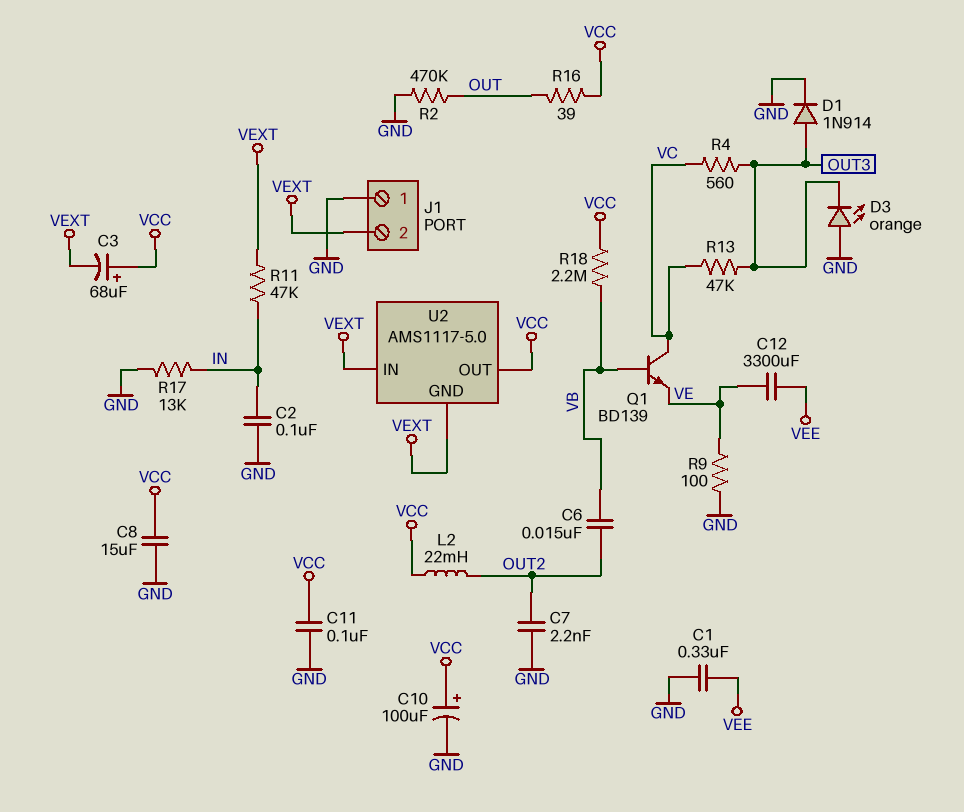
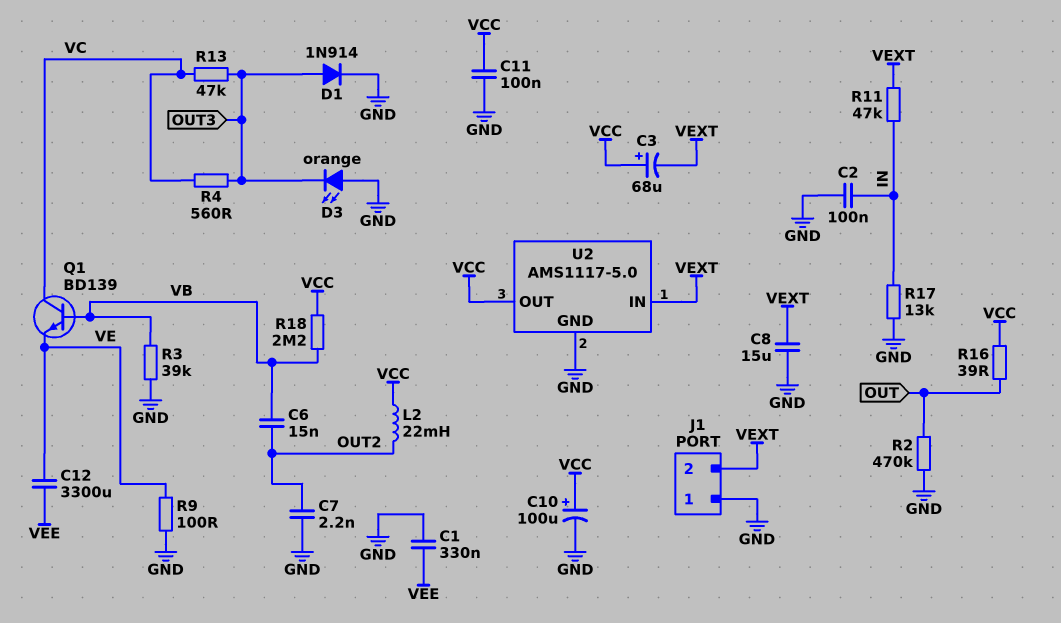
C8: 15uF (GND, VCC) -> 15uF (GND, VEXT)
R3: none -> 39k (GND, VB)
U2 pin GND: VEXT -> GND

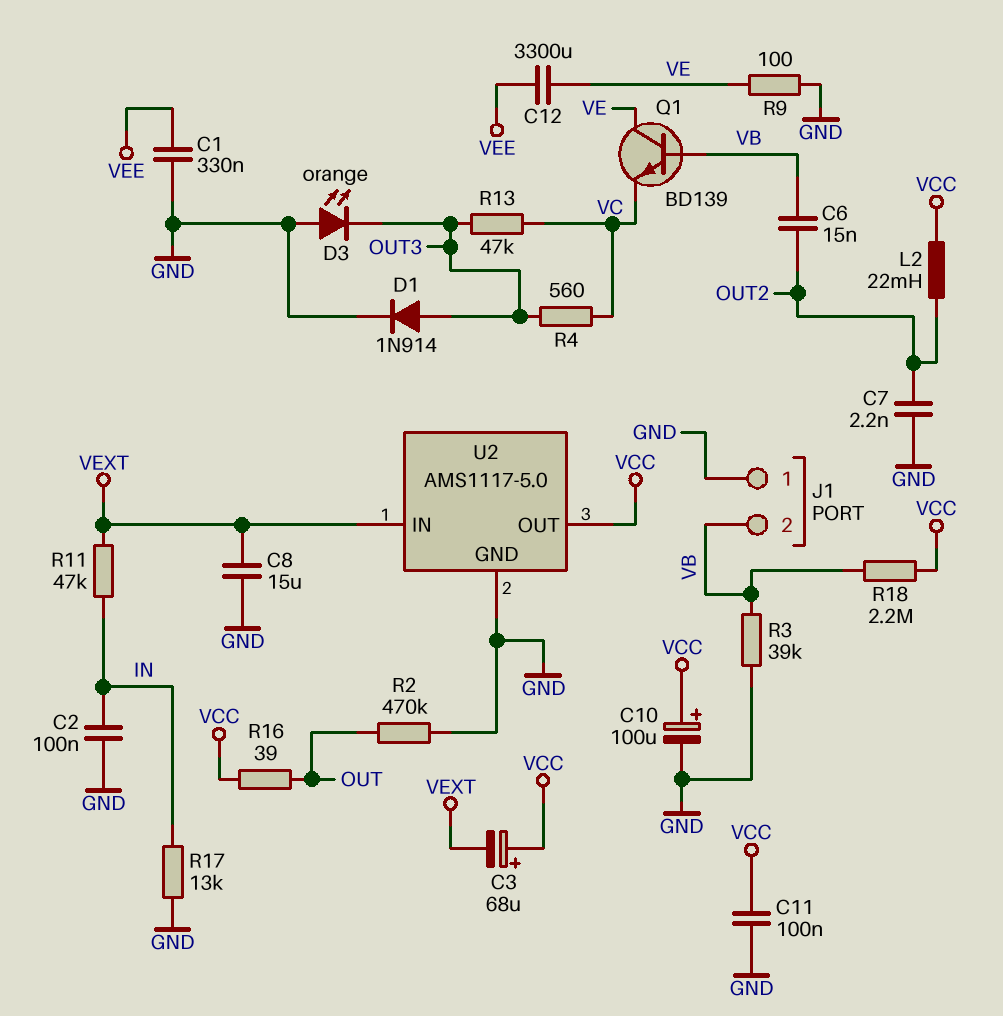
J1 pin 2: VEXT -> VB
Q1: NPN BD139 (B VB, C VC, E VE) -> NPN BD139 (B VB, C VE, E VC)

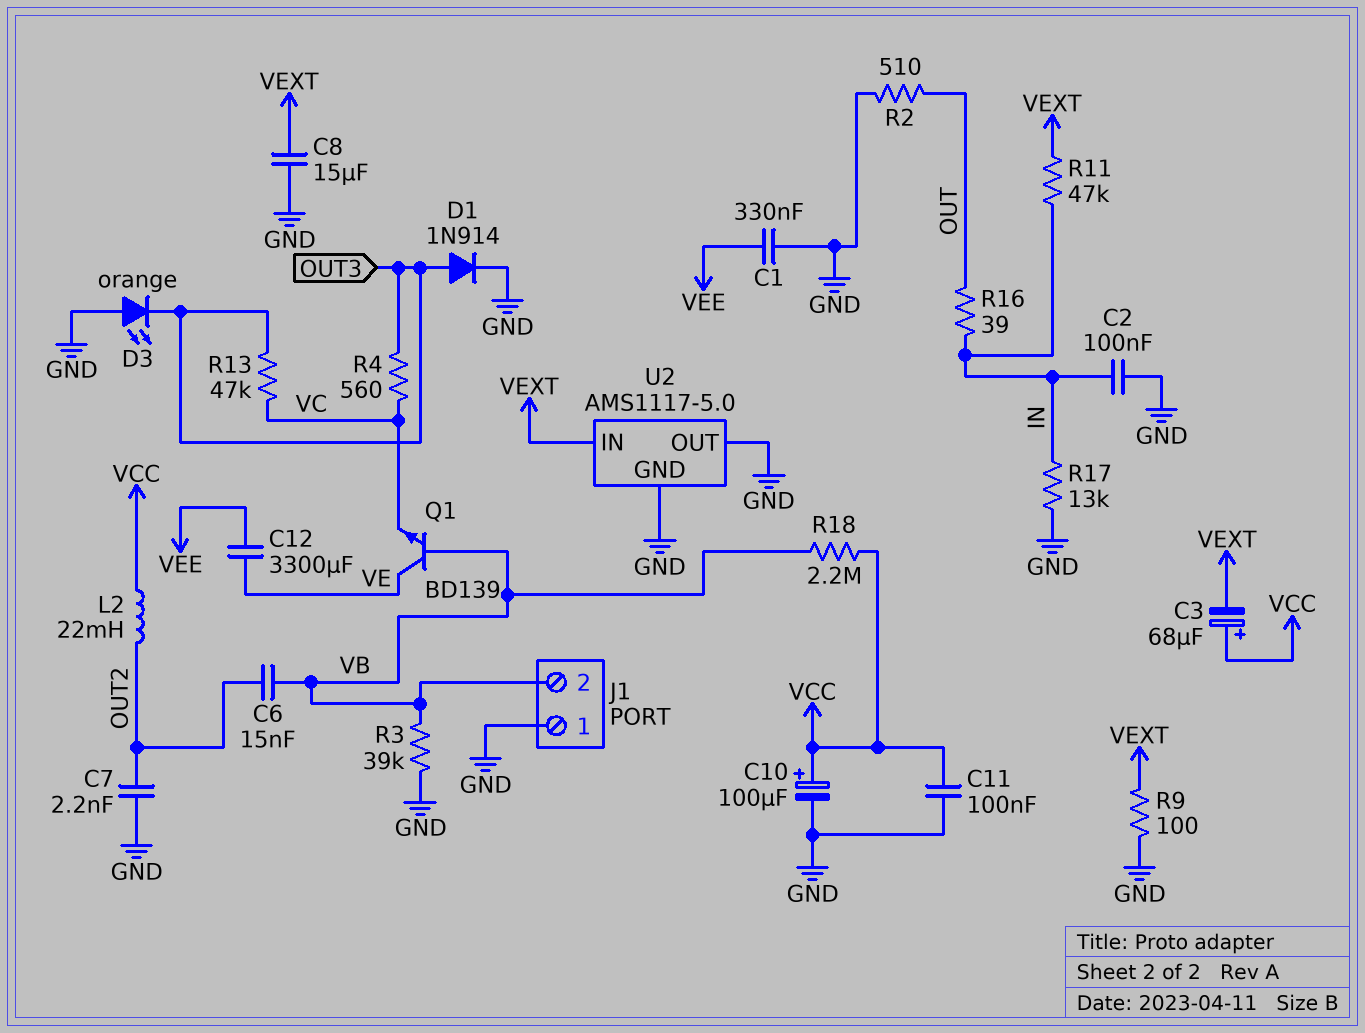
R2: 470k (GND, OUT) -> 510 (GND, OUT)
R9: 100 (GND, VE) -> 100 (GND, VEXT)
R16: 39 (OUT, VCC) -> 39 (IN, OUT)
U2 pin OUT: VCC -> GND

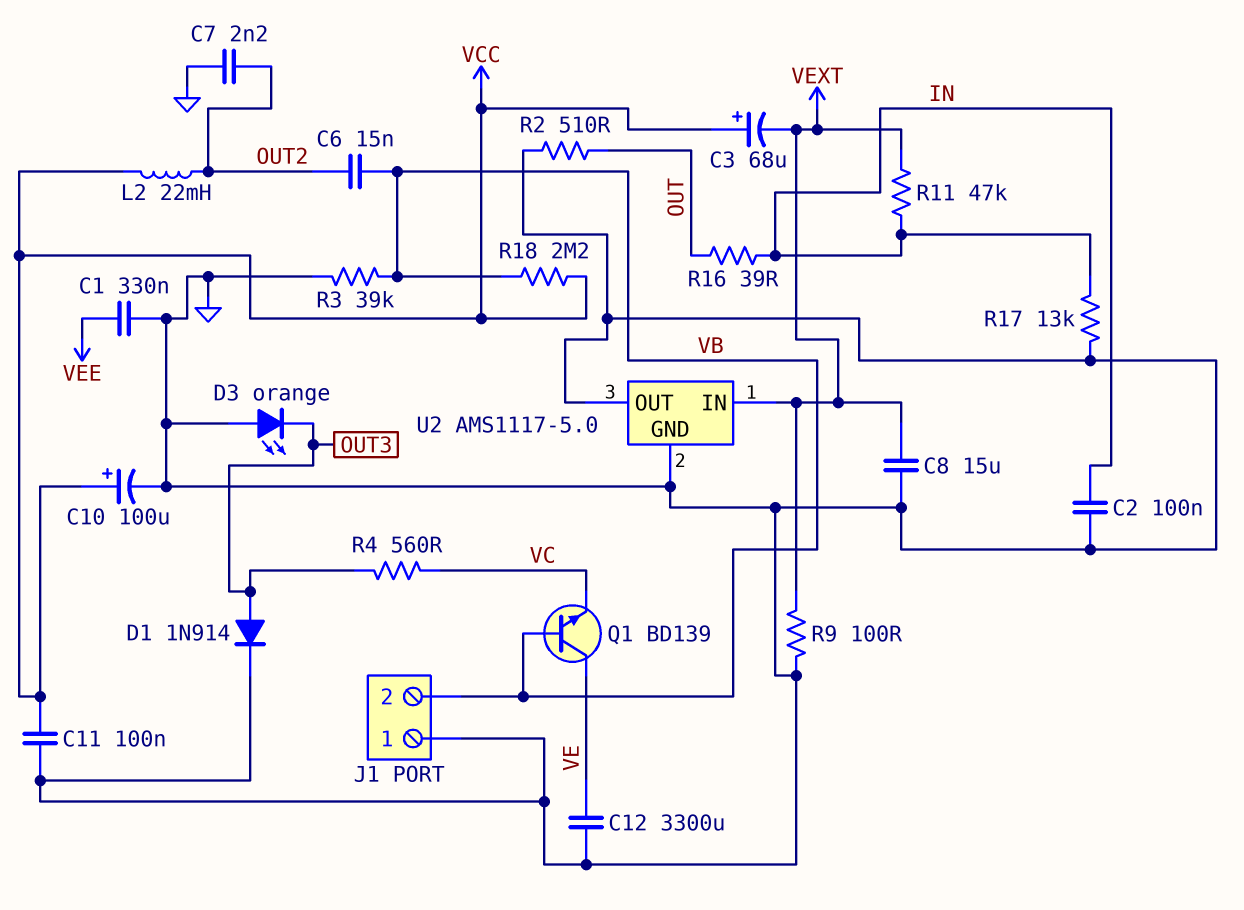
C12: 3300uF (VE, VEE) -> 3300uF (GND, VE)
R13: 47k (OUT3, VC) -> none

